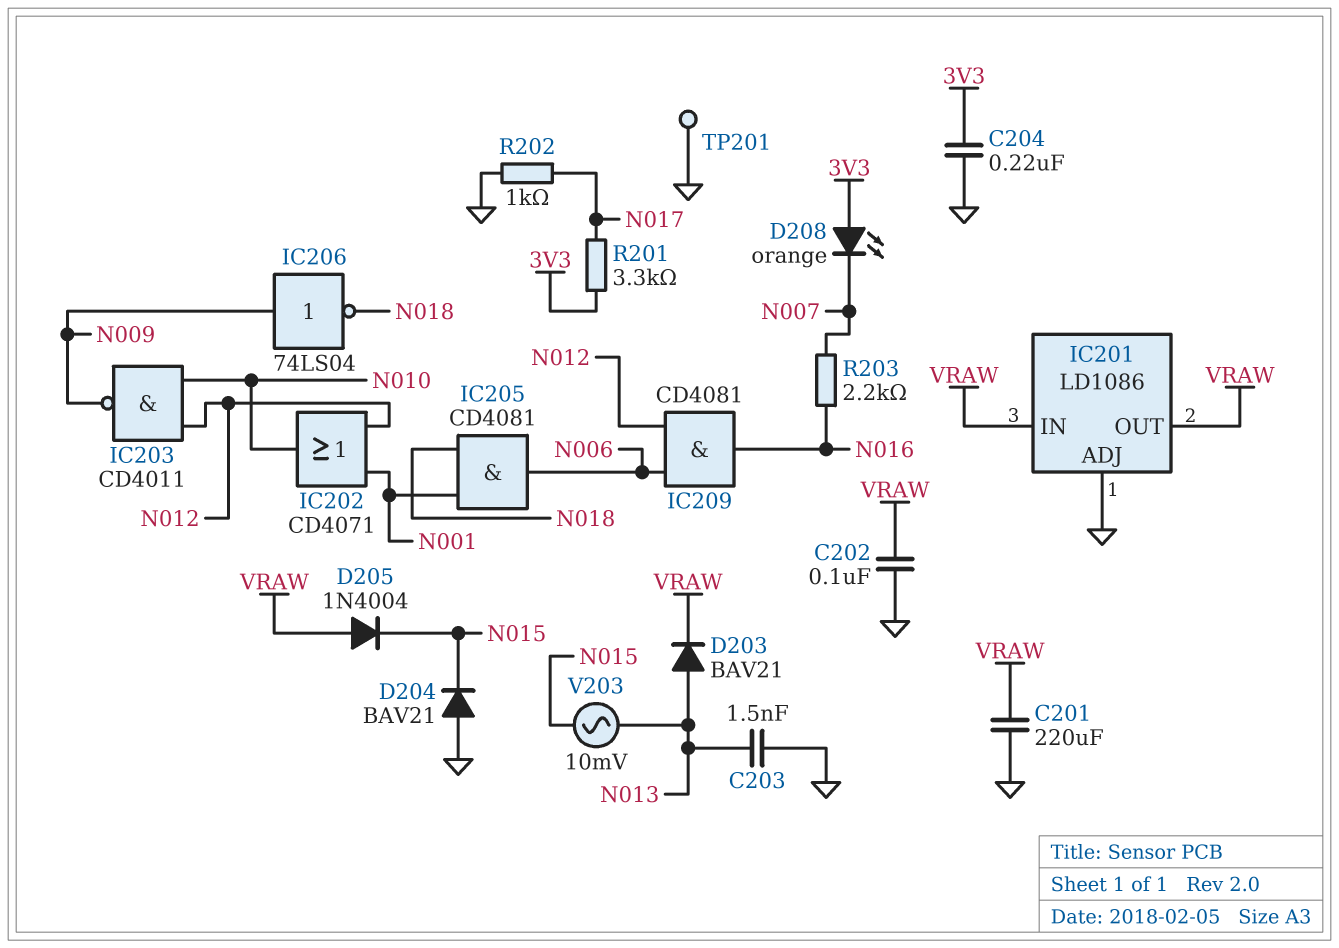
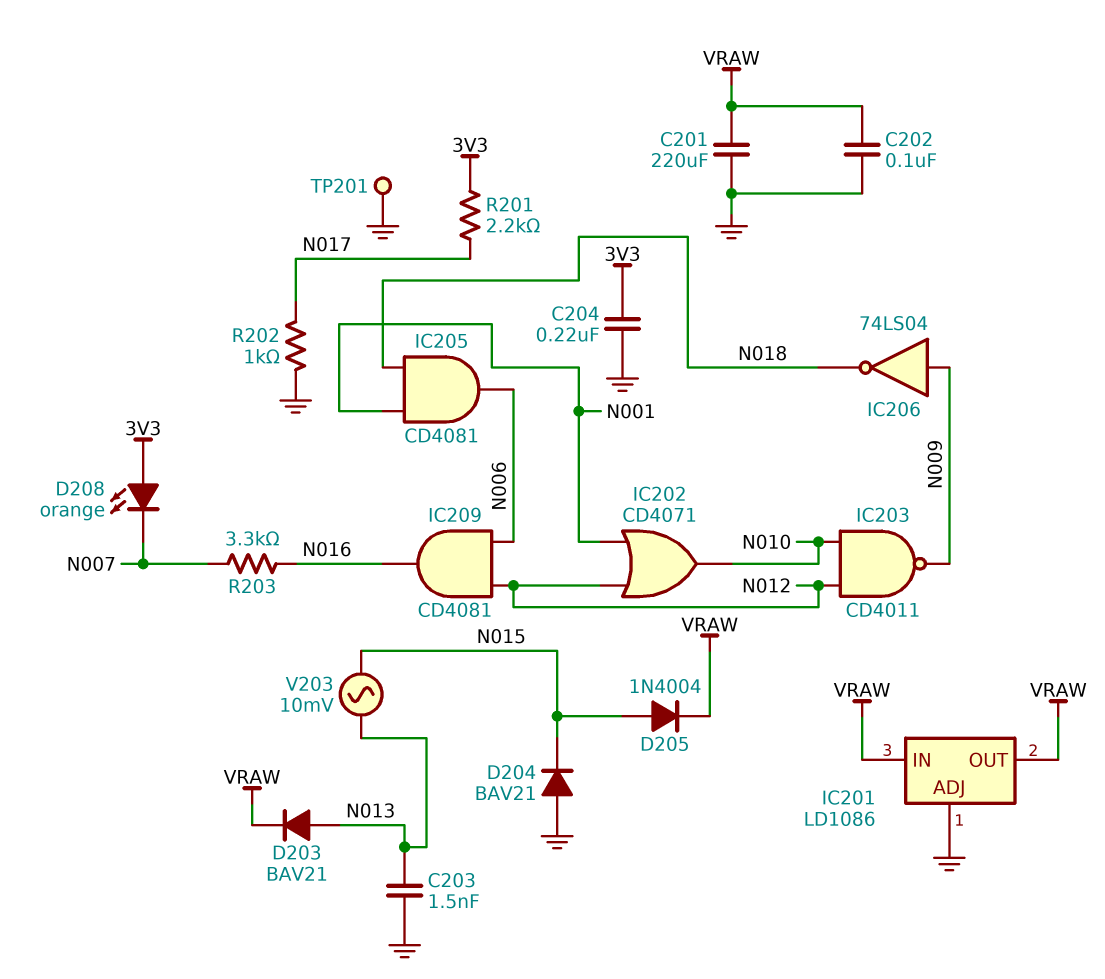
D205: diode 1N4004 (A VRAW, K N015) -> diode 1N4004 (A N015, K VRAW)
R201: 3.3k (3V3, N017) -> 2.2k (3V3, N017)
R203: 2.2k (N007, N016) -> 3.3k (N007, N016)

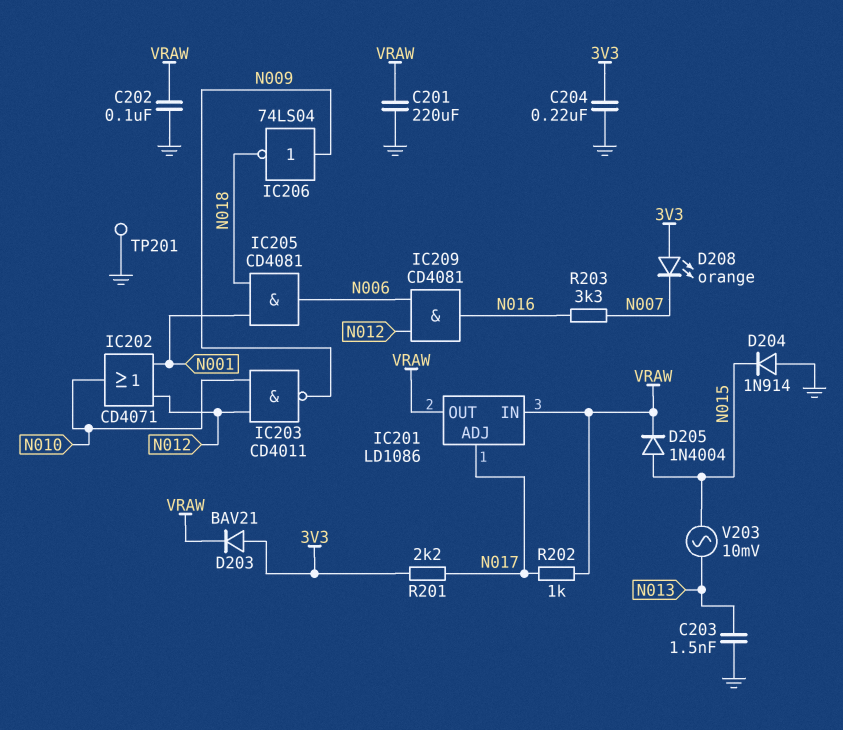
D203: diode BAV21 (A N013, K VRAW) -> diode BAV21 (A 3V3, K VRAW)
D204: diode BAV21 (A GND, K N015) -> diode 1N914 (A GND, K N015)
IC201 pin ADJ: GND -> N017
R202: 1k (GND, N017) -> 1k (N017, VRAW)

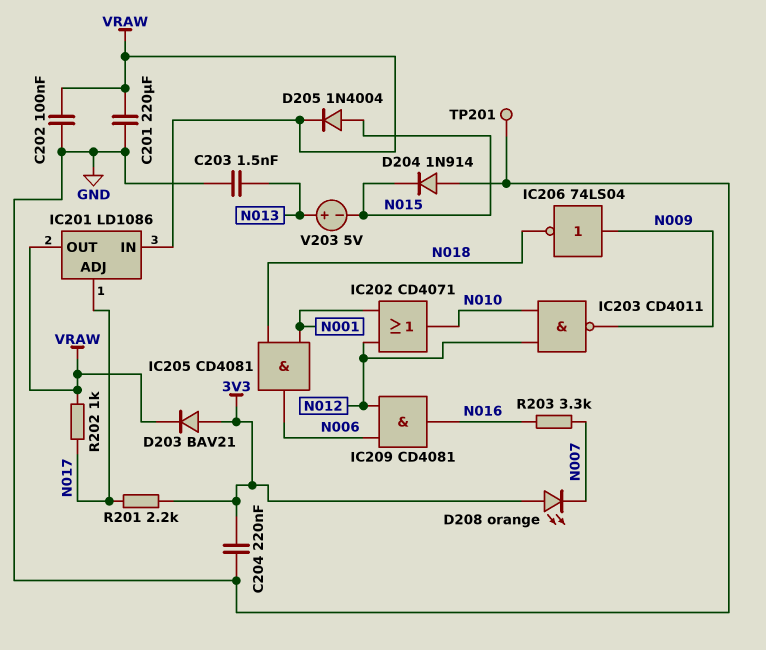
V203: AC 10mV (N013, N015) -> 5V (plus N013, minus N015)

